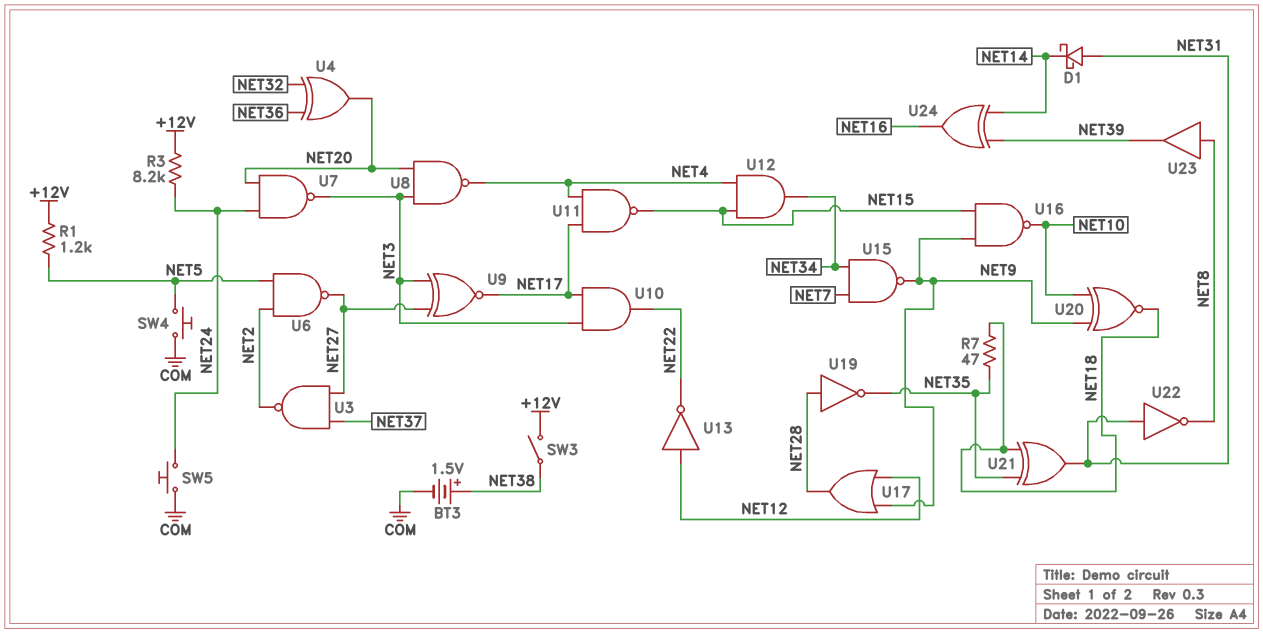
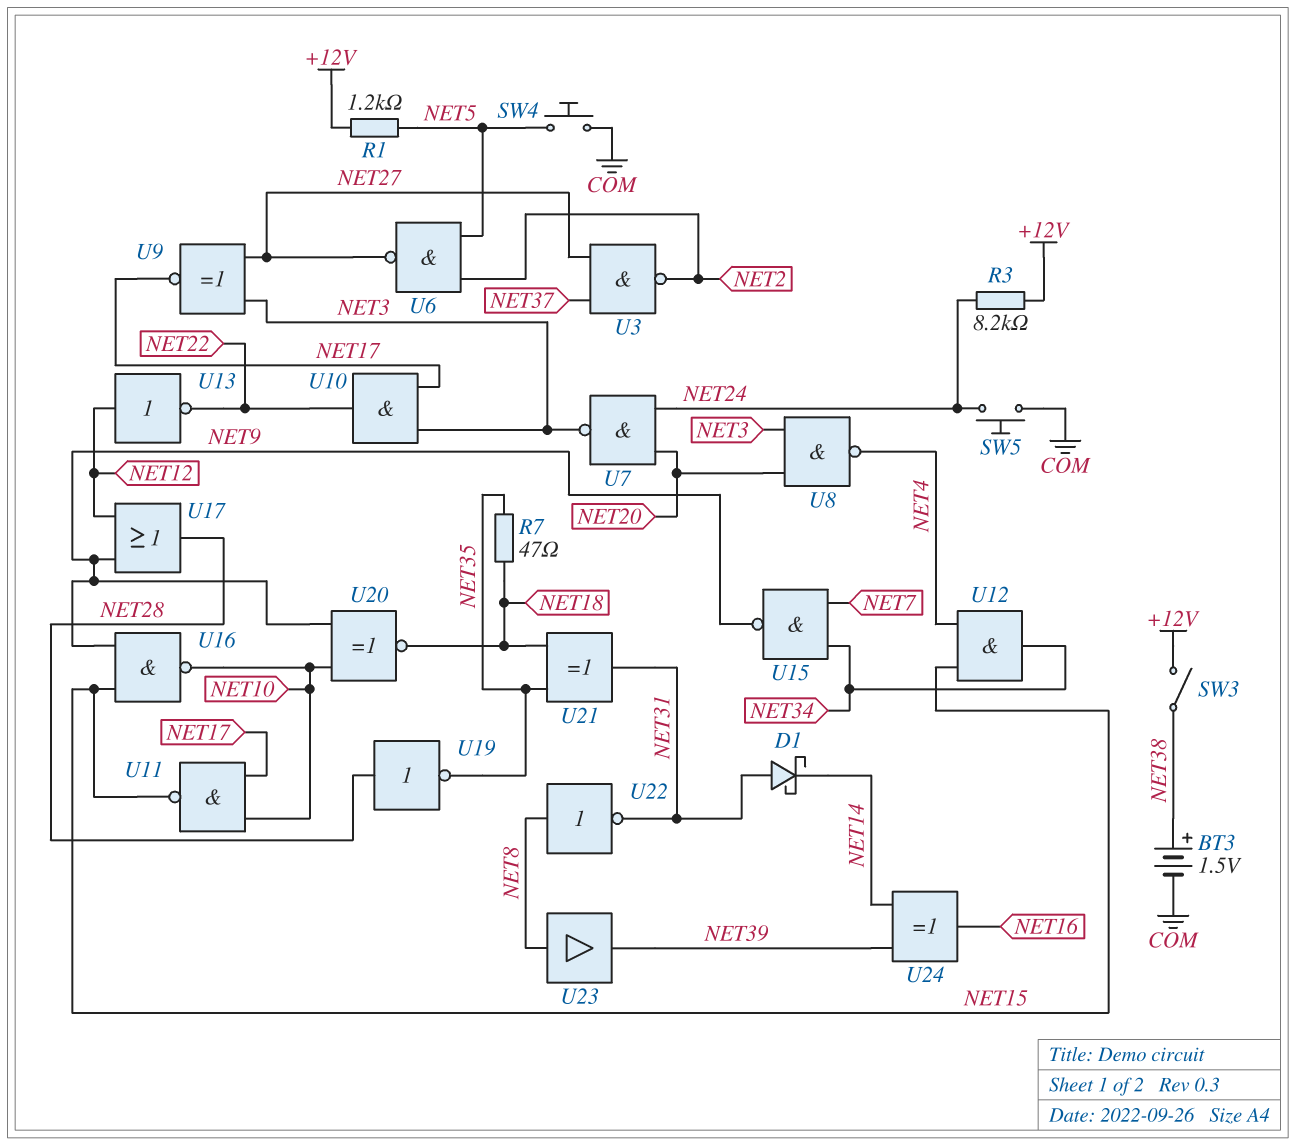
U4: XOR (in NET32, in NET36, out NET20) -> none
U11: NAND (in NET4, in NET17, out NET15) -> NAND (in NET10, in NET17, out NET15)
U22: NOT (in NET31, out NET8) -> NOT (in NET8, out NET31)

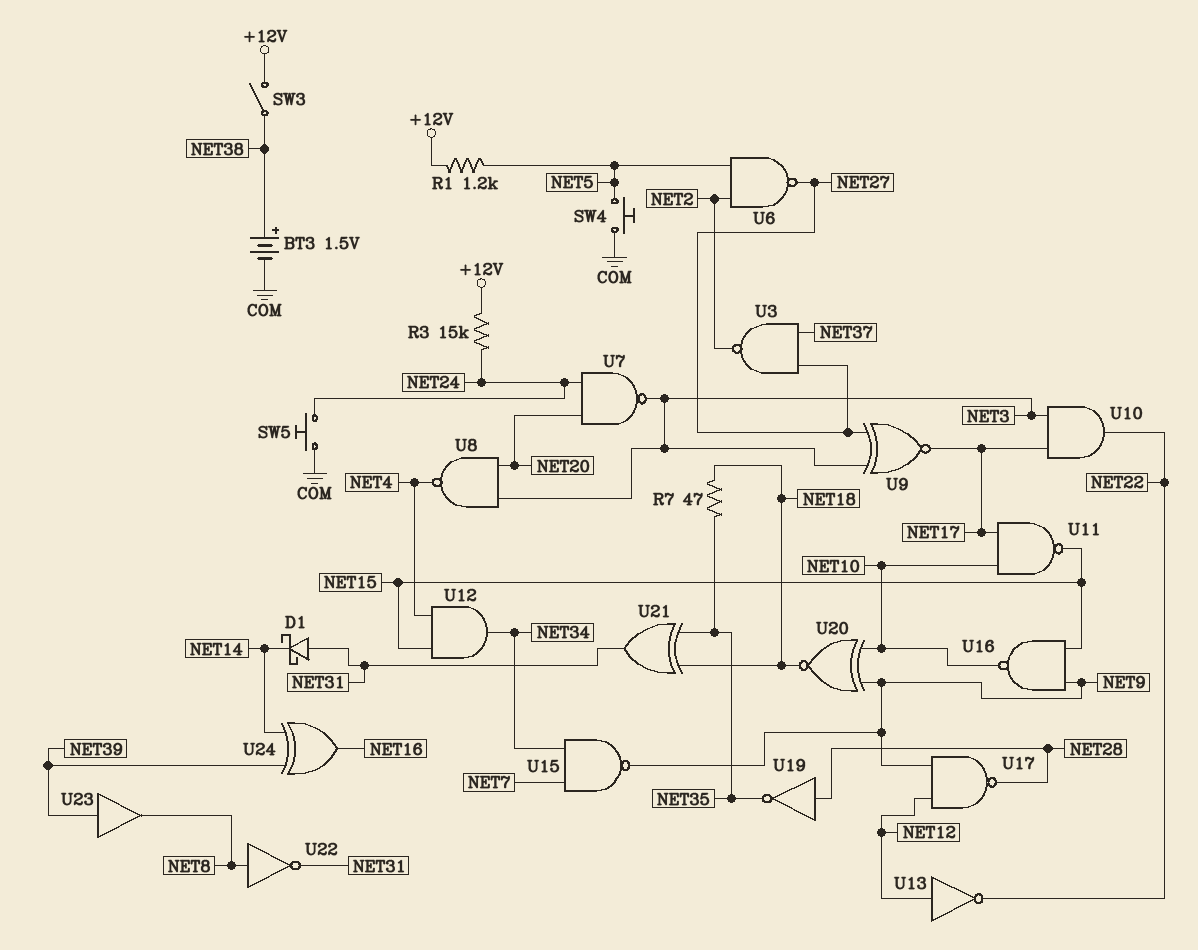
R3: 8.2k (+12V, NET24) -> 15k (+12V, NET24)
U17: OR (in NET9, in NET12, out NET28) -> NAND (in NET9, in NET12, out NET28)
U23: buffer (in NET8, out NET39) -> buffer (in NET39, out NET8)

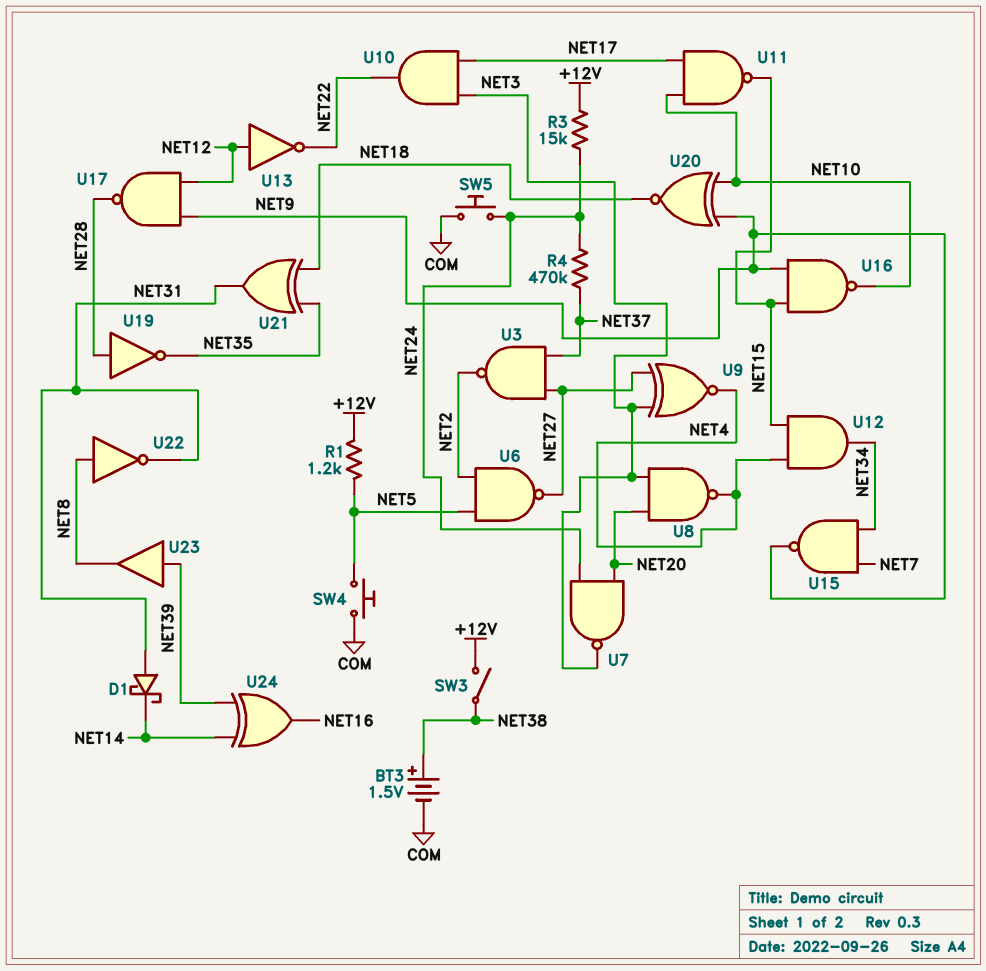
R4: none -> 470k (NET24, NET37)
R7: 47 (NET18, NET35) -> none
U9: XNOR (in NET3, in NET27, out NET17) -> XNOR (in NET3, in NET27, out NET4)

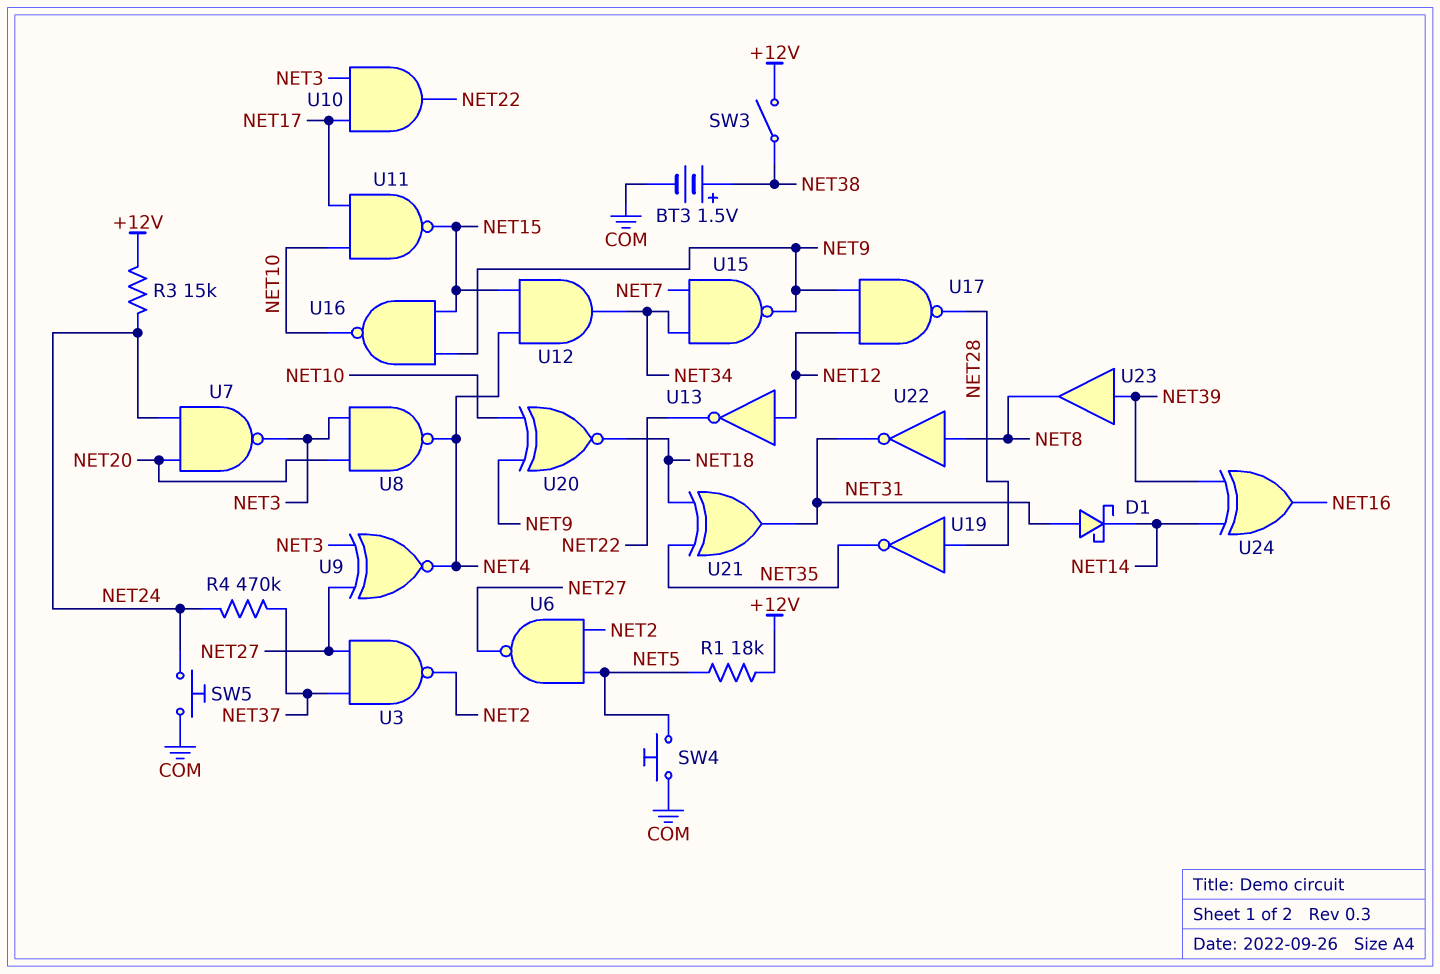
R1: 1.2k (+12V, NET5) -> 18k (+12V, NET5)

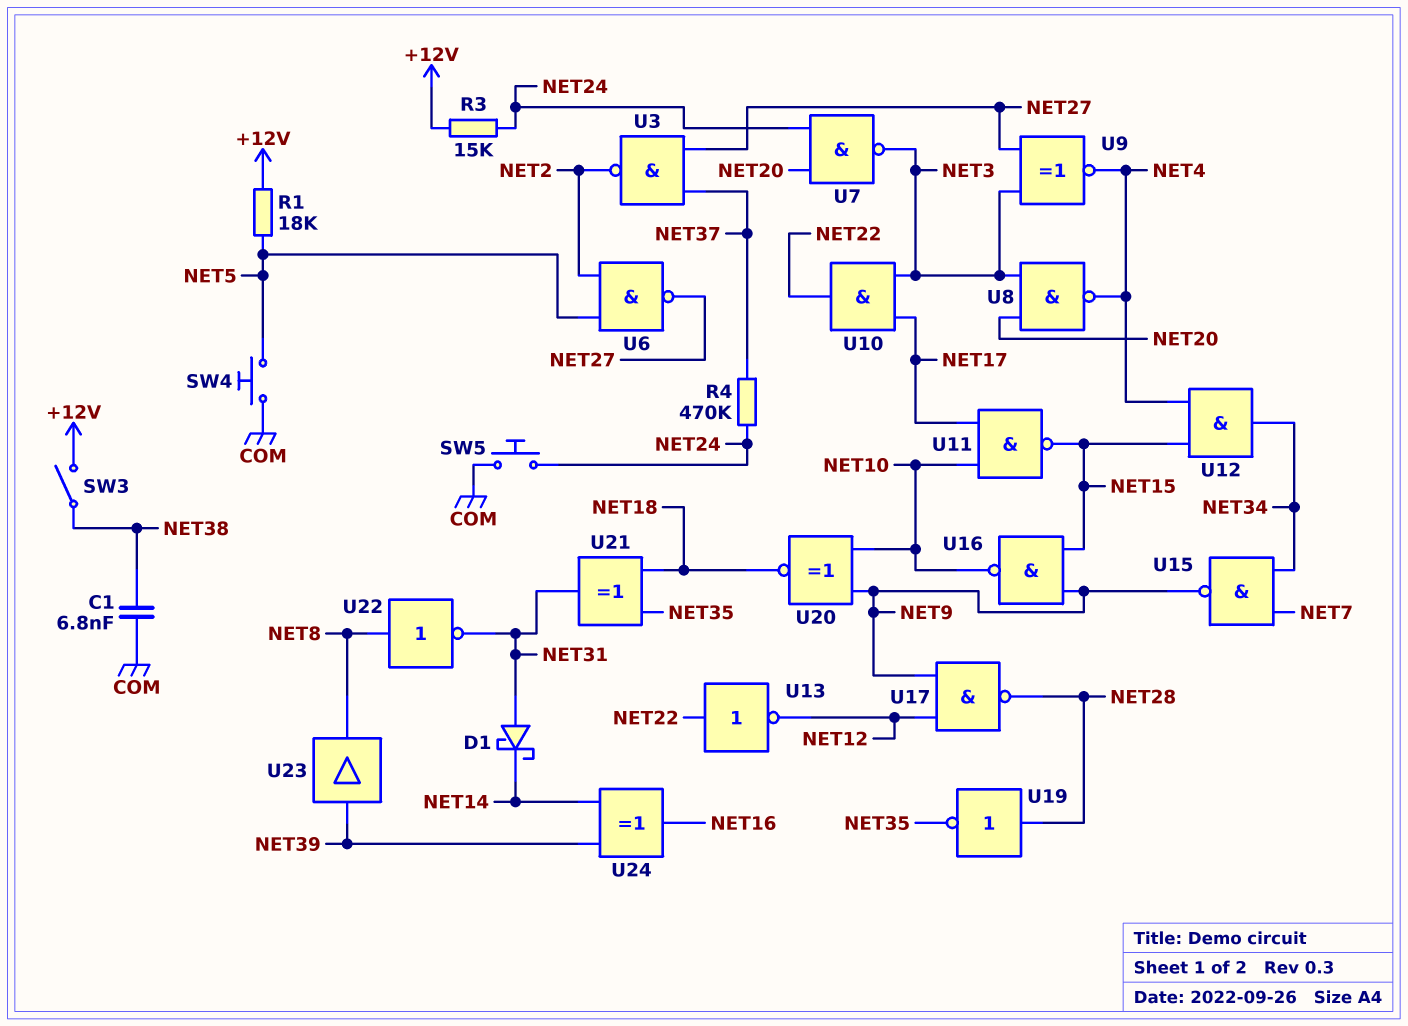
BT3: 1.5V (plus NET38, minus COM) -> none
C1: none -> 6.8nF (COM, NET38)
U13: NOT (in NET12, out NET22) -> NOT (in NET22, out NET12)

